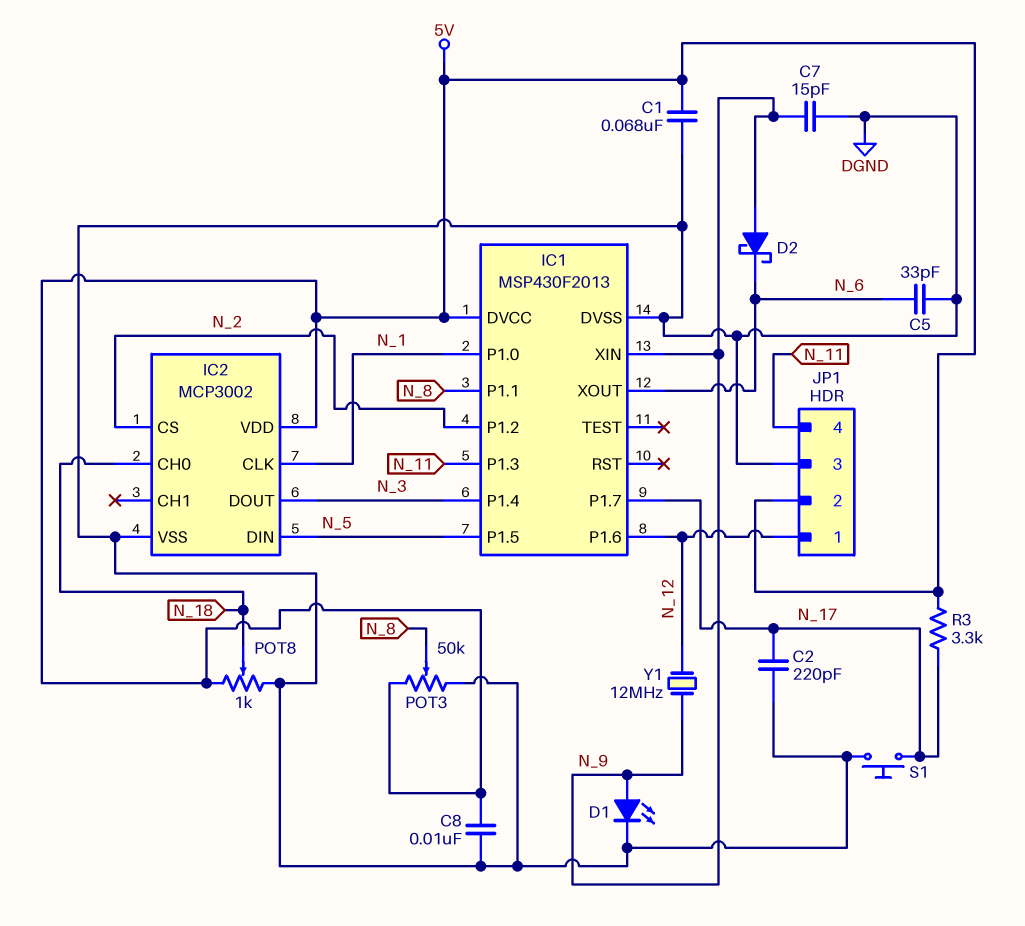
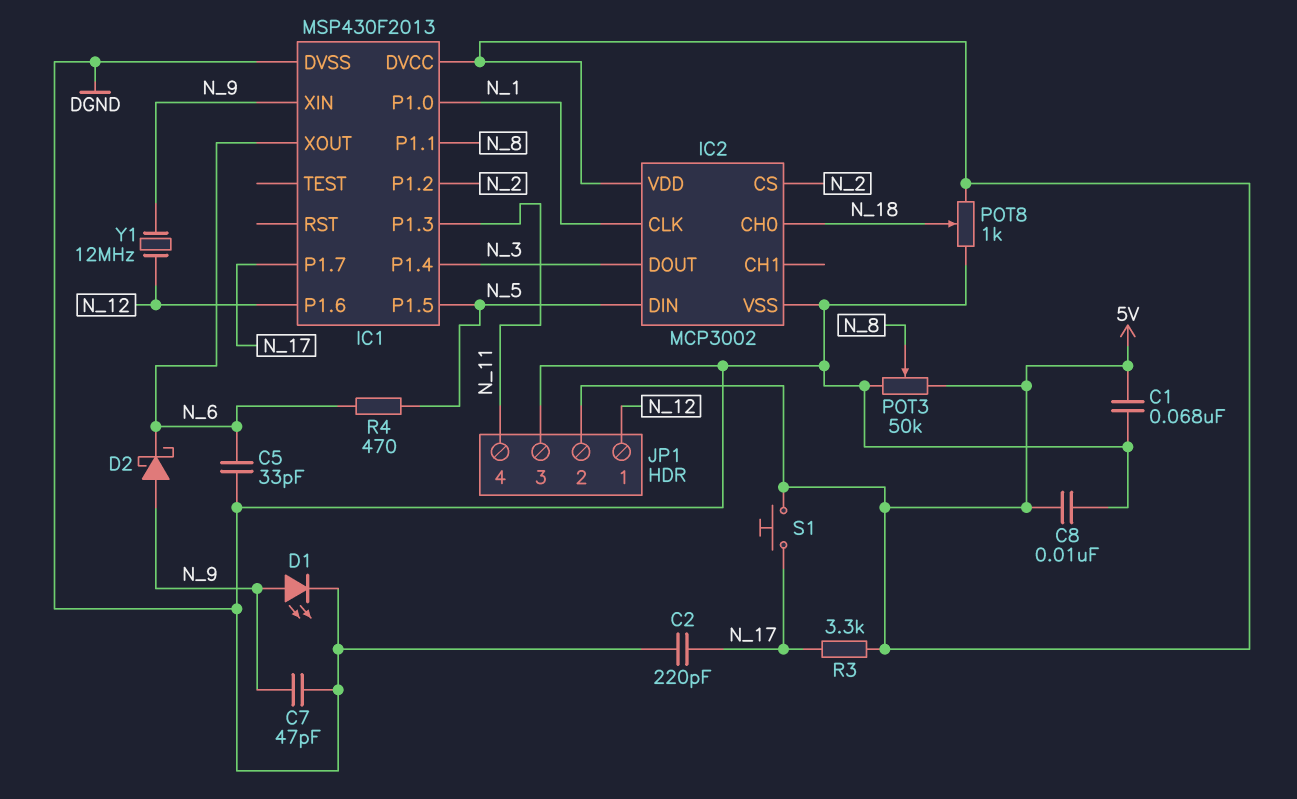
C7: 15pF (DGND, N_9) -> 47pF (DGND, N_9)
R4: none -> 470 (N_5, N_6)
S1: button (DGND, N_17) -> button (5V, N_17)

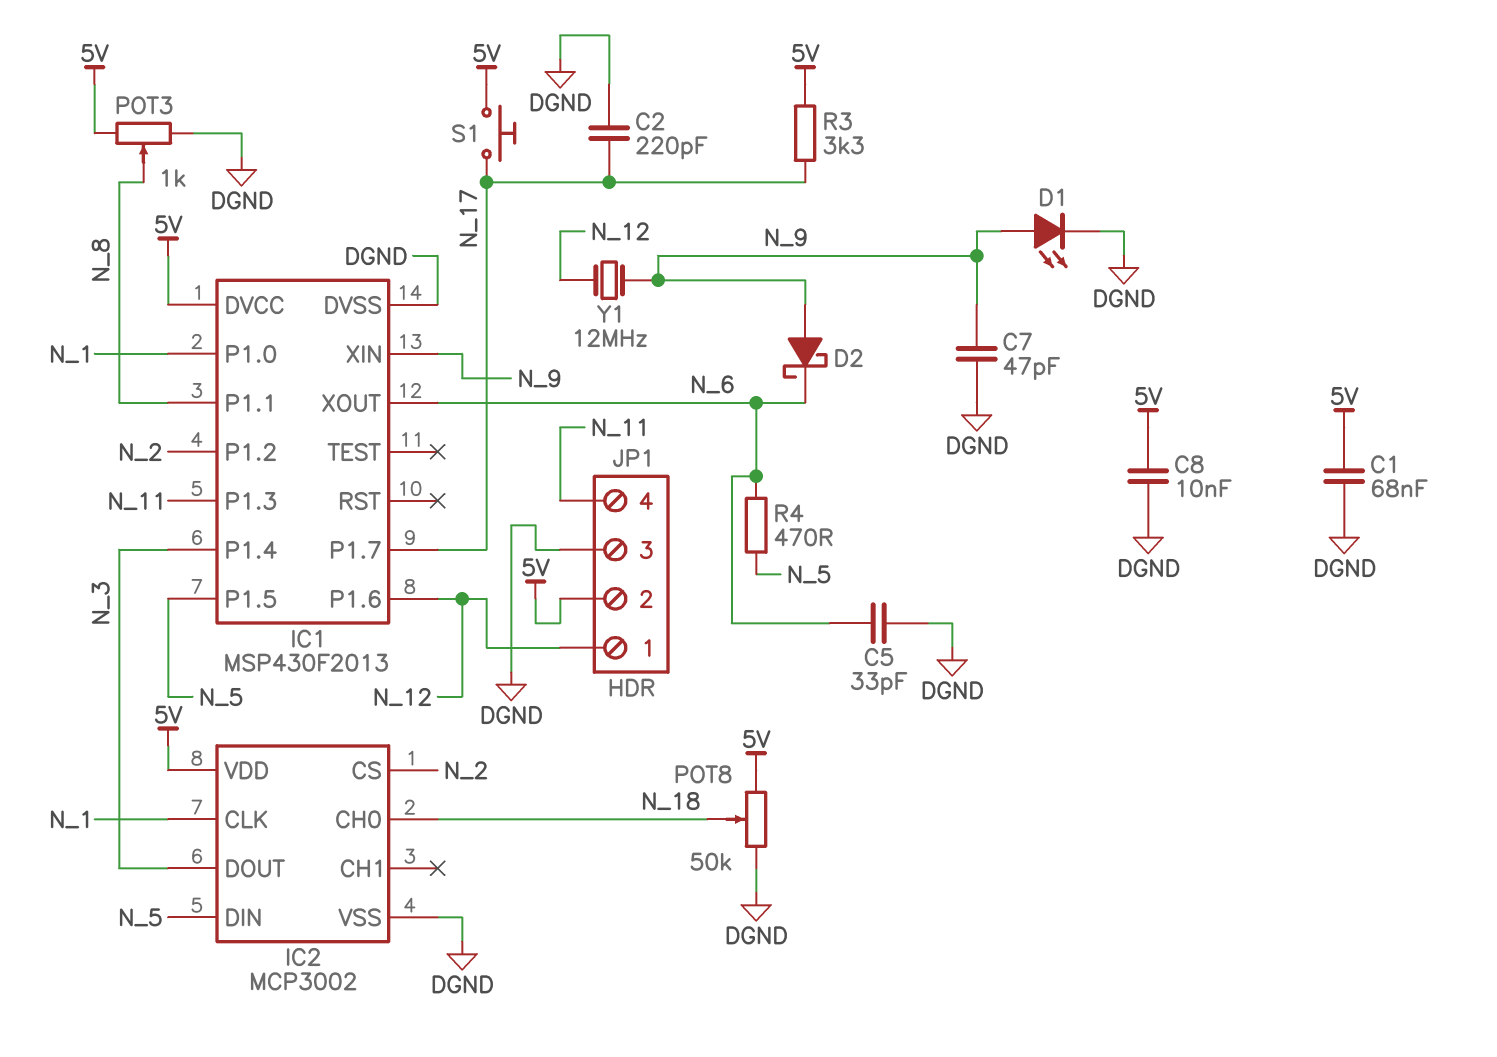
POT3: 50k (5V, DGND, wiper N_8) -> 1k (5V, DGND, wiper N_8)
POT8: 1k (5V, DGND, wiper N_18) -> 50k (5V, DGND, wiper N_18)

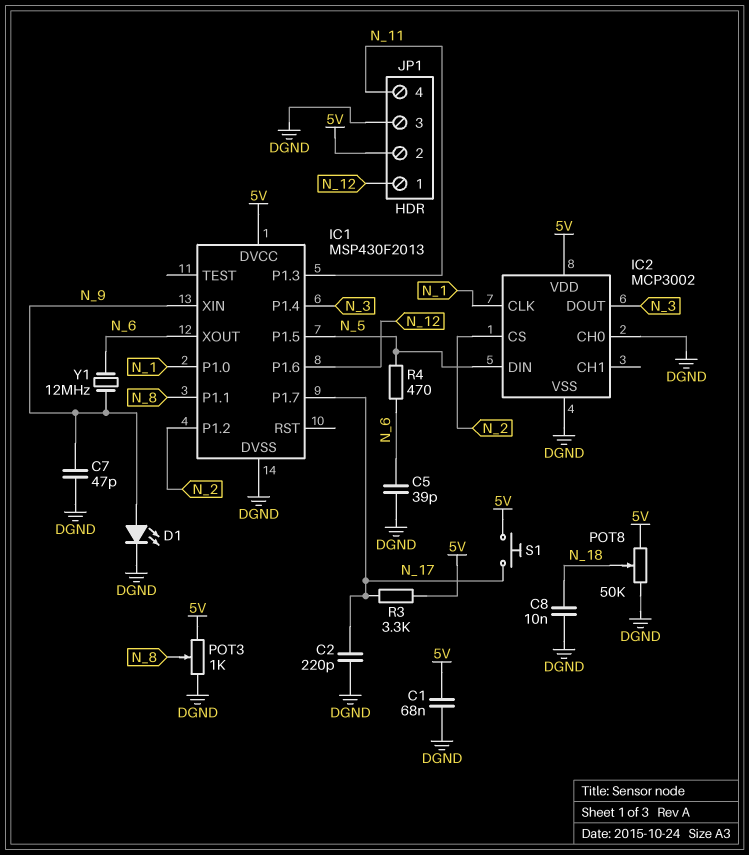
C5: 33pF (DGND, N_6) -> 39pF (DGND, N_6)
C8: 10nF (5V, DGND) -> 10nF (DGND, N_18)
D2: schottky (A N_9, K N_6) -> none
IC2 pin CH0: N_18 -> DGND
Y1: 12MHz (N_9, N_12) -> 12MHz (N_6, N_9)

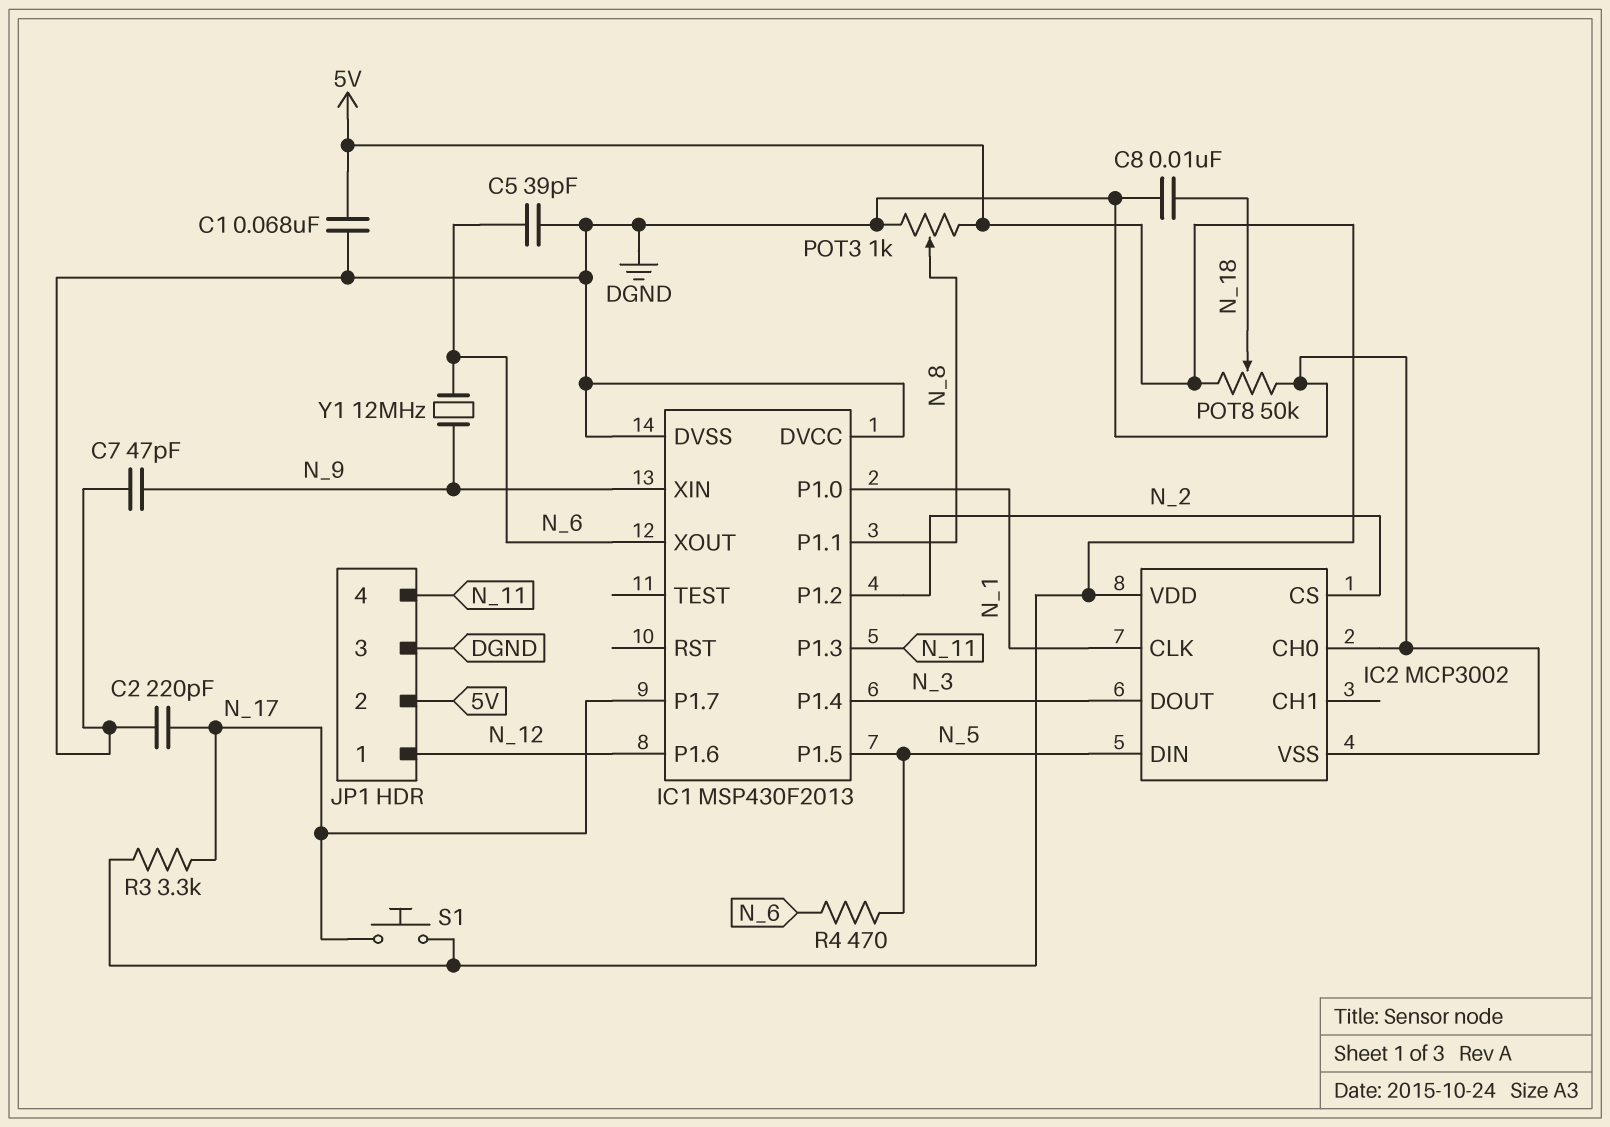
D1: LED (A N_9, K DGND) -> none
IC1 pin DVCC: 5V -> DGND

